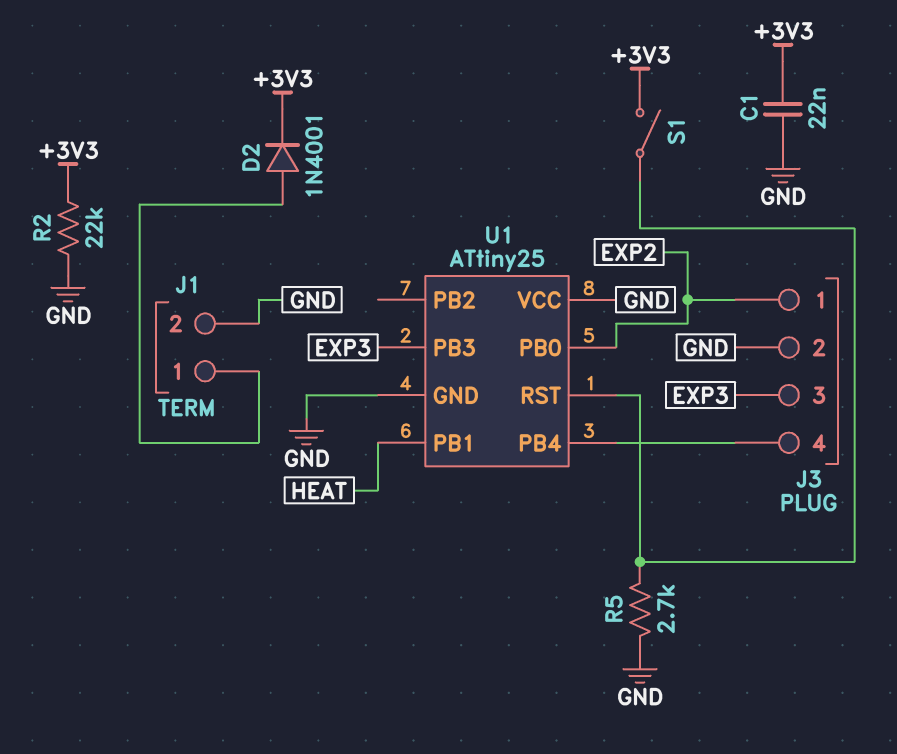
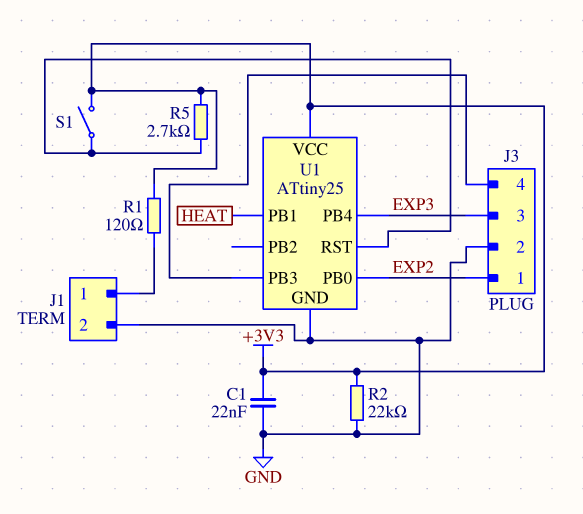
D2: diode 1N4001 (A J1/1, K +3V3) -> none
R1: none -> 120 (+3V3, J1/1)
R5: 2.7k (GND, U1/RST) -> 2.7k (+3V3, U1/RST)
U1 pin PB3: EXP3 -> J3/4
U1 pin PB4: J3/4 -> EXP3
U1 pin VCC: GND -> +3V3

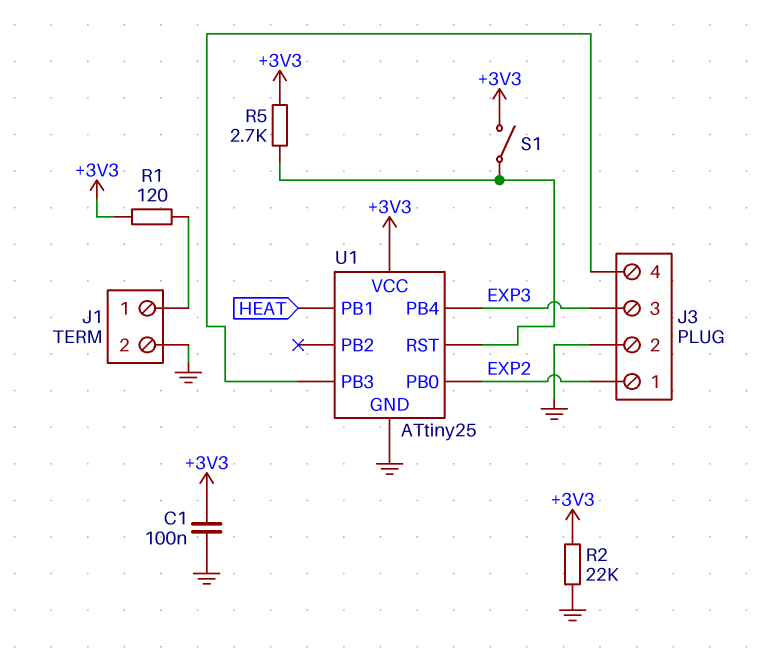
C1: 22nF (+3V3, GND) -> 100nF (+3V3, GND)

